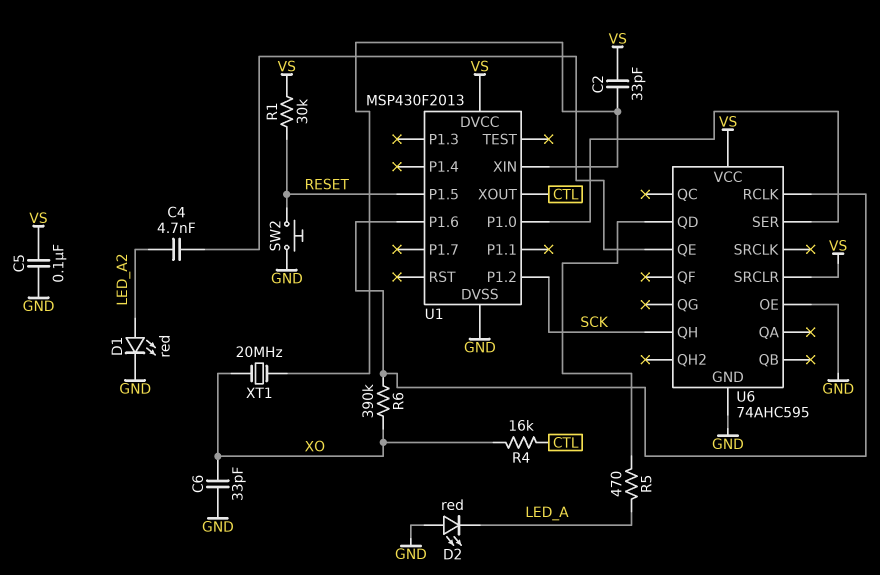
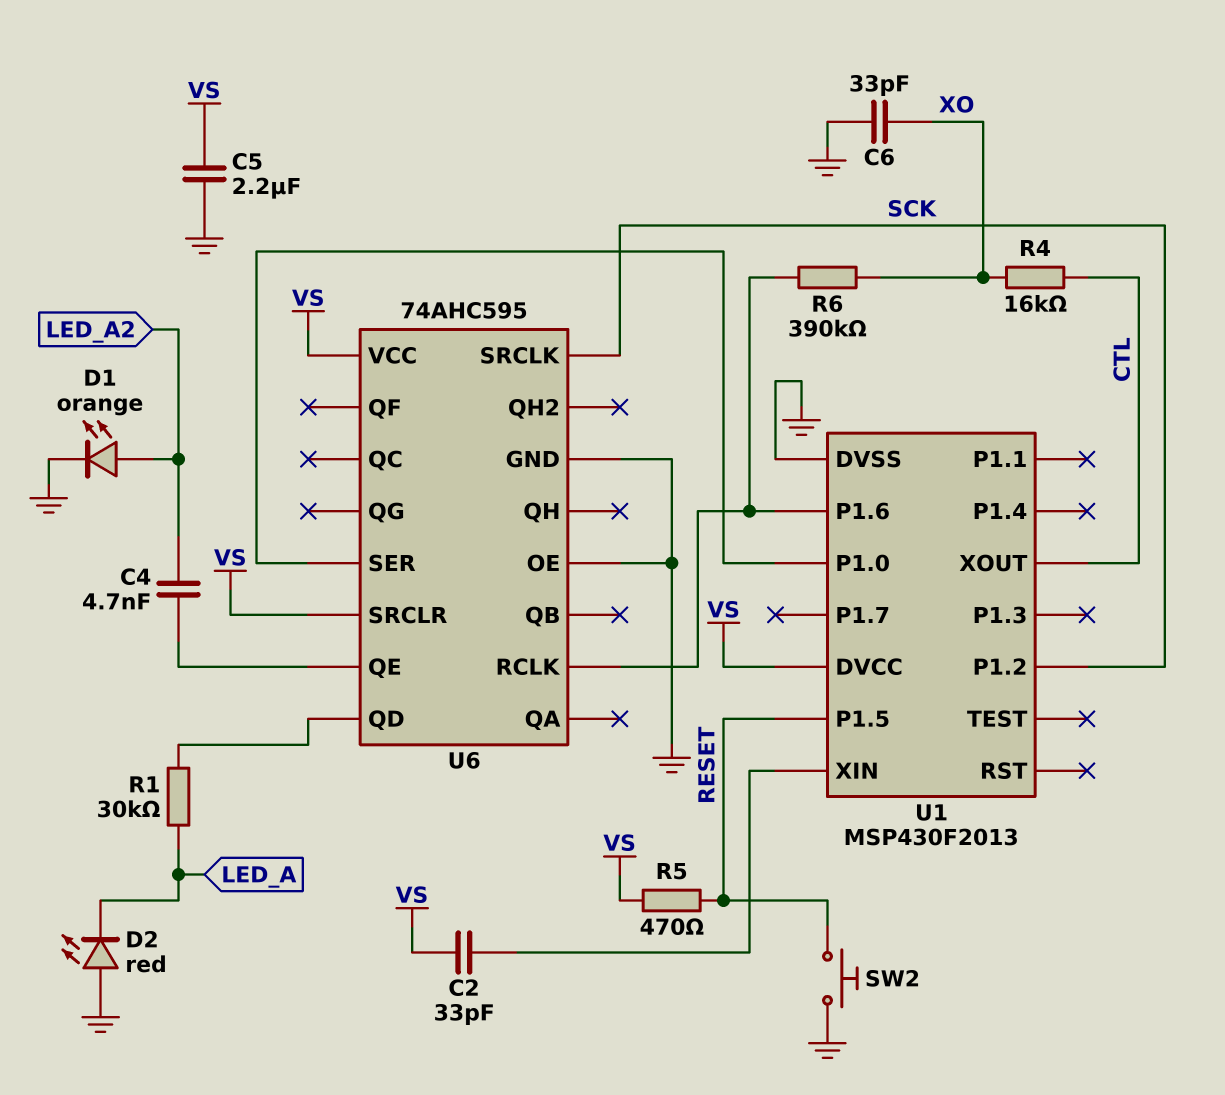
C5: 100nF (GND, VS) -> 2.2uF (GND, VS)
D1: LED red (A LED_A2, K GND) -> LED orange (A LED_A2, K GND)
R1: 30k (RESET, VS) -> 30k (LED_A, U6/QD)
R5: 470 (LED_A, U6/QD) -> 470 (RESET, VS)
U6 pin QH: SCK -> none
U6 pin SRCLK: none -> SCK
XT1: 20MHz (U1/XIN, XO) -> none

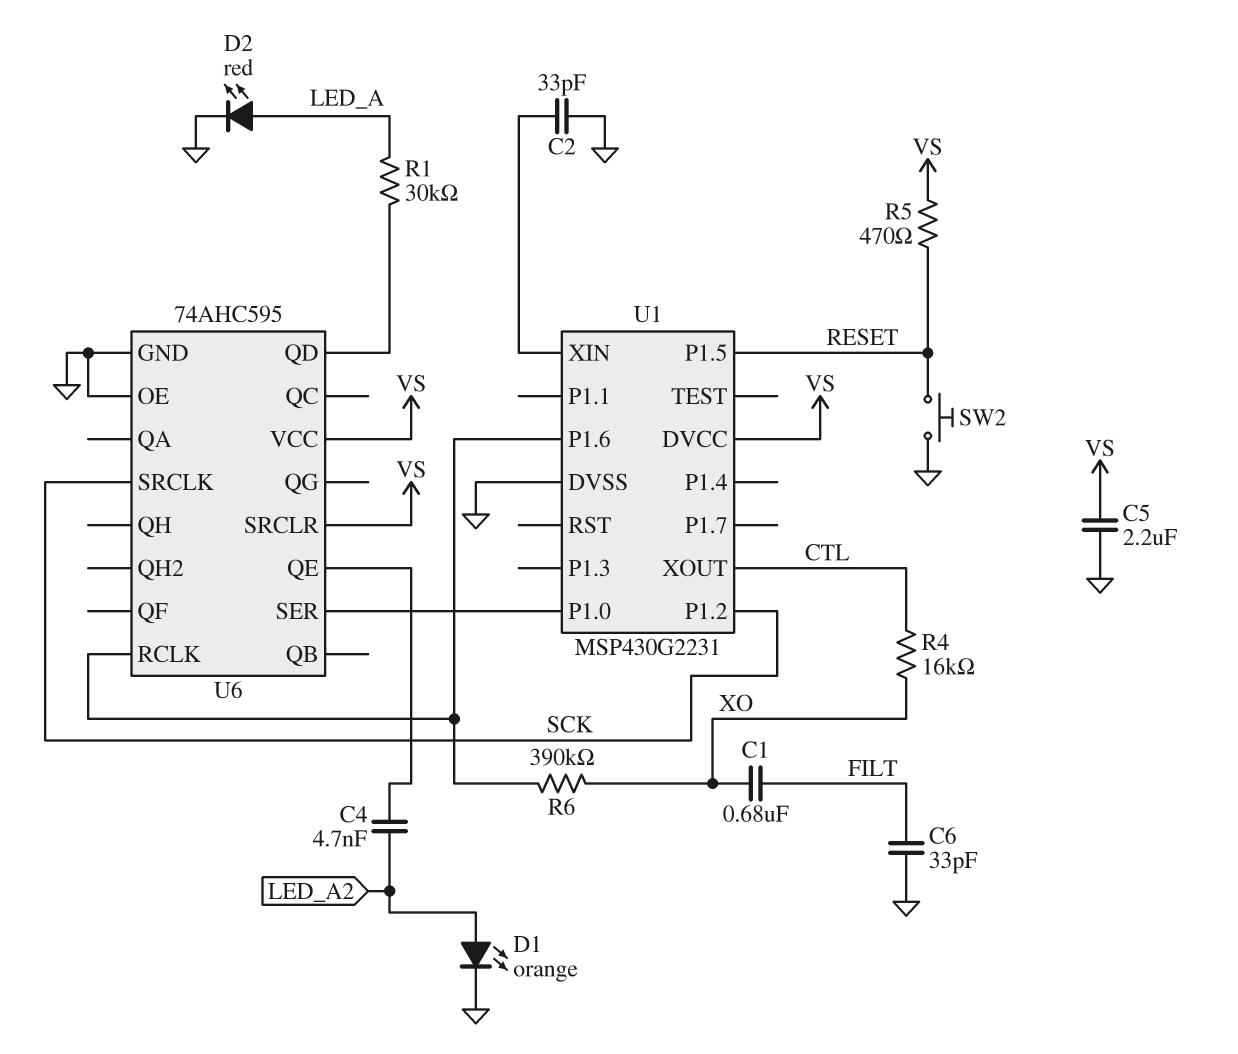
C1: none -> 680nF (FILT, XO)
C2: 33pF (U1/XIN, VS) -> 33pF (GND, U1/XIN)
C6: 33pF (GND, XO) -> 33pF (FILT, GND)
D2: LED red (A GND, K LED_A) -> LED red (A LED_A, K GND)
U1: MSP430F2013 -> MSP430G2231

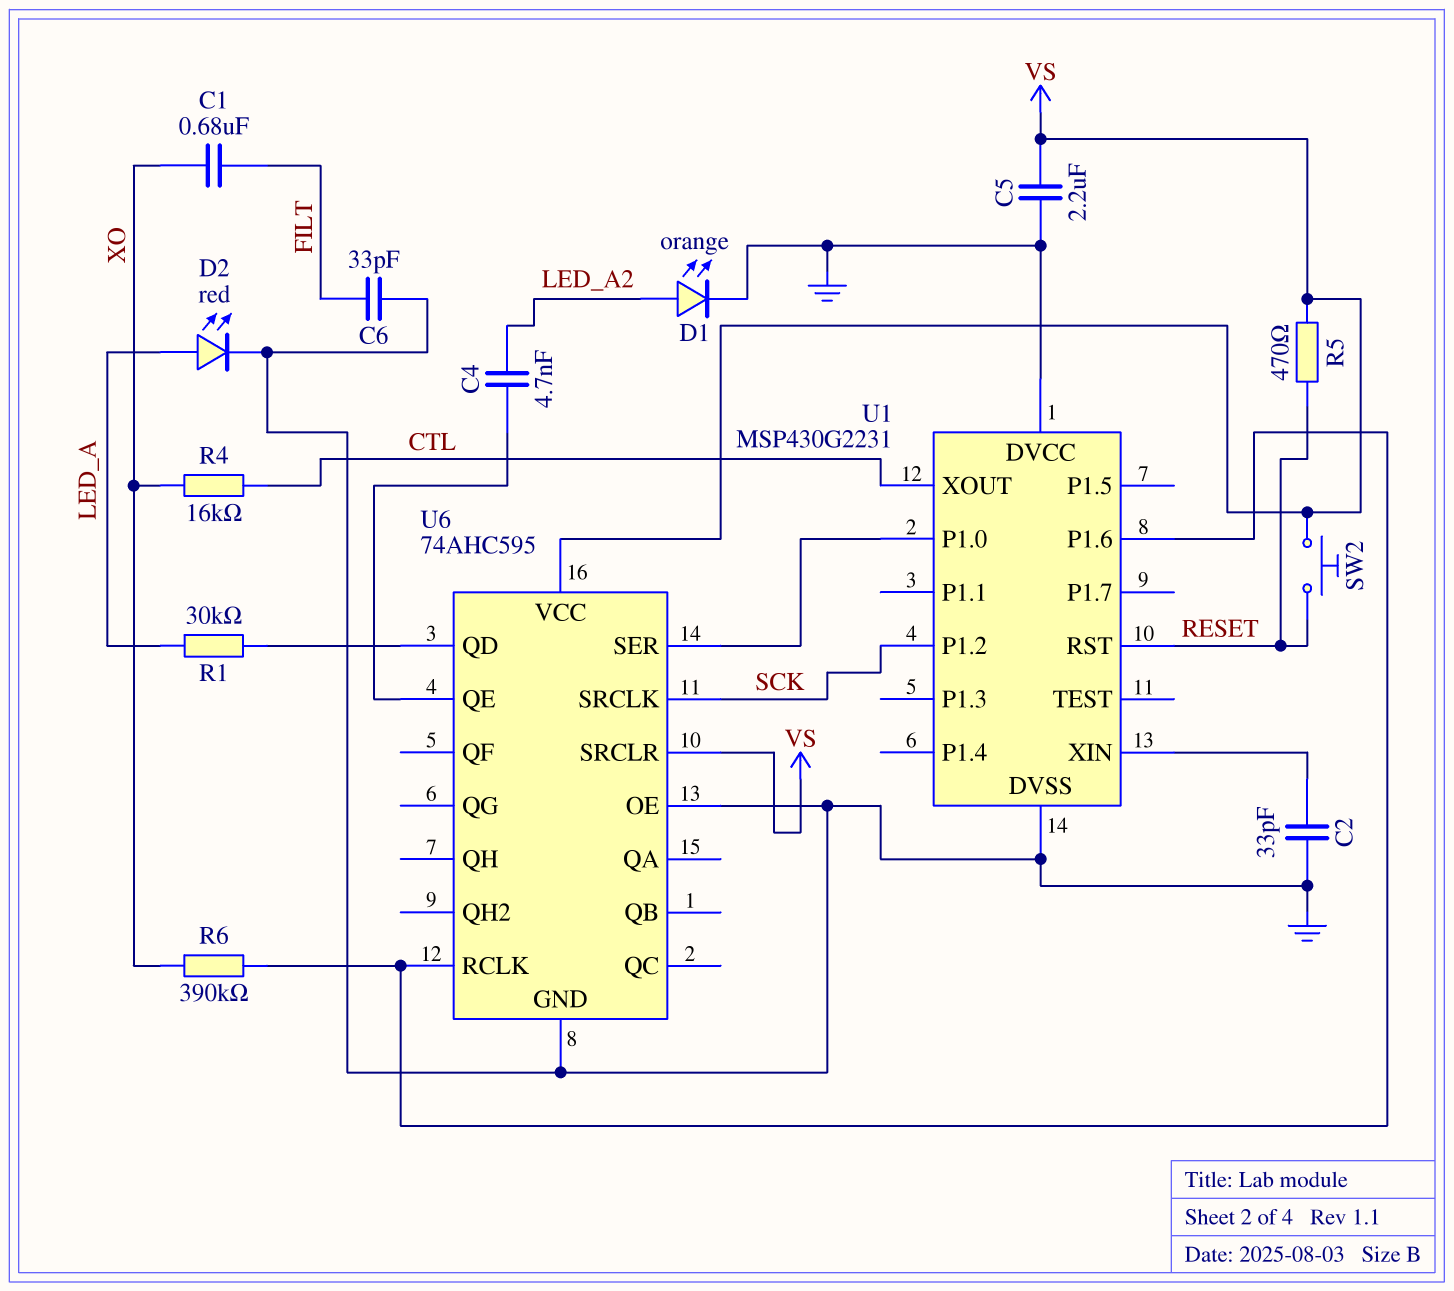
SW2: button (GND, RESET) -> button (RESET, VS)
U1 pin DVCC: VS -> GND
U1 pin P1.5: RESET -> none
U1 pin RST: none -> RESET

